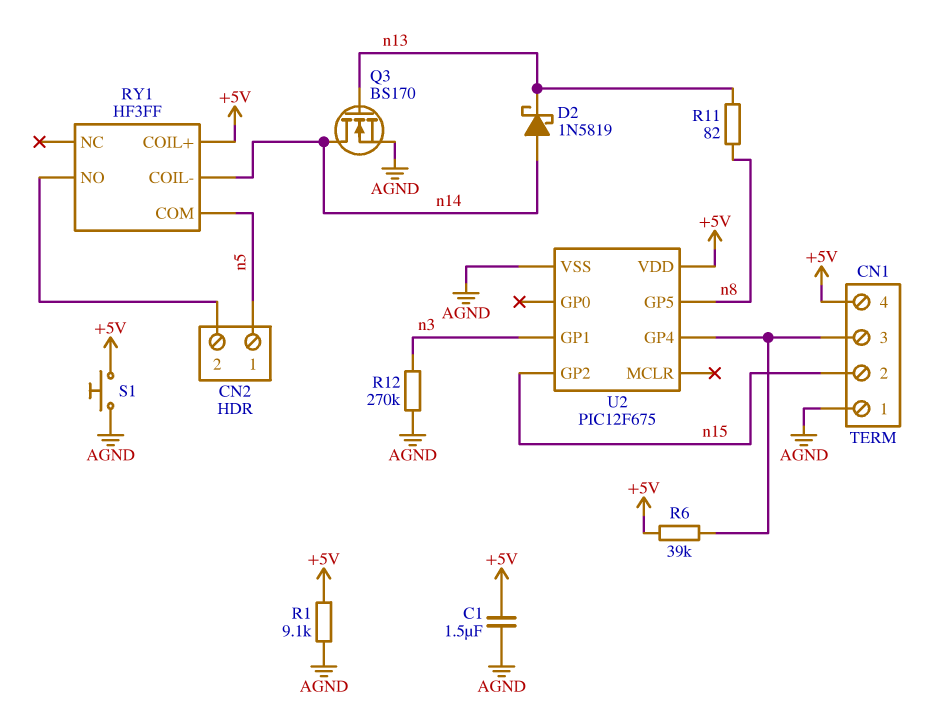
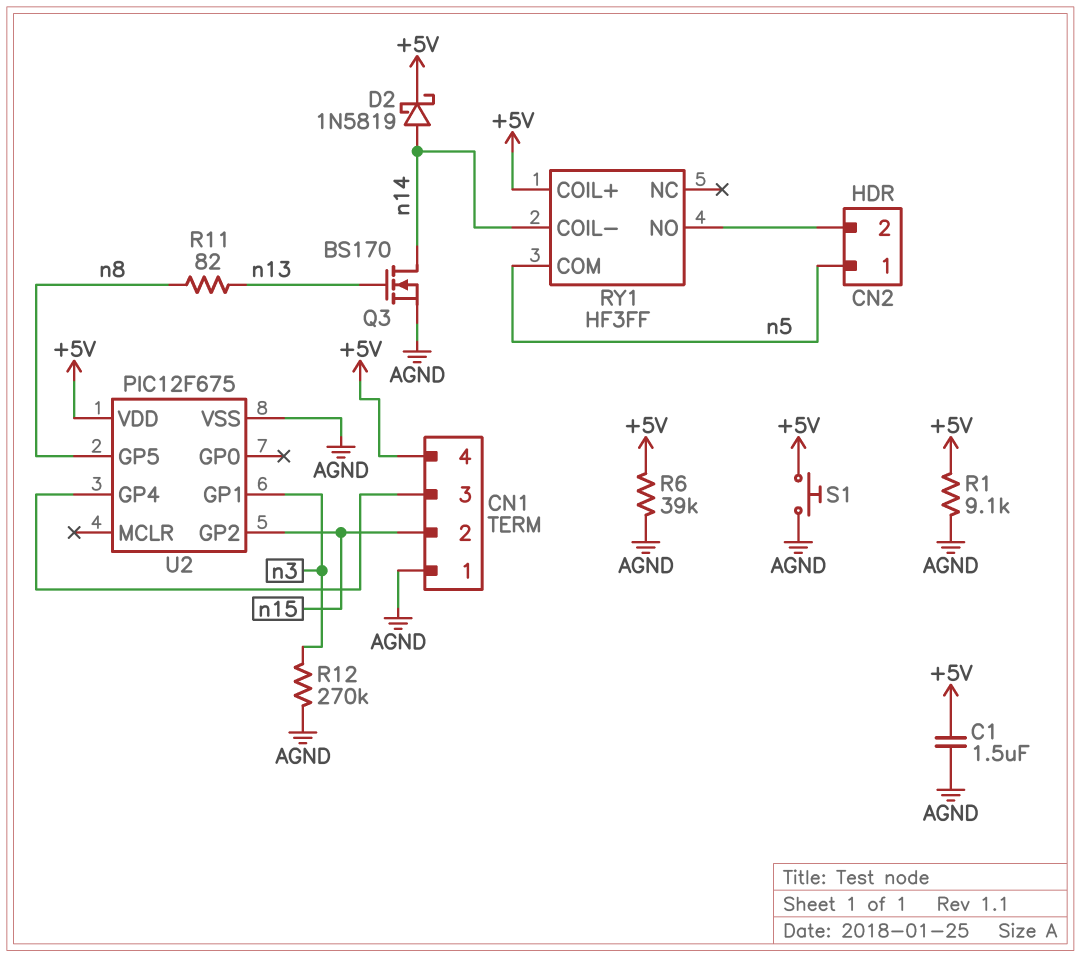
D2: schottky 1N5819 (A n14, K n13) -> schottky 1N5819 (A n14, K +5V)
R6: 39k (+5V, CN1/3) -> 39k (+5V, AGND)

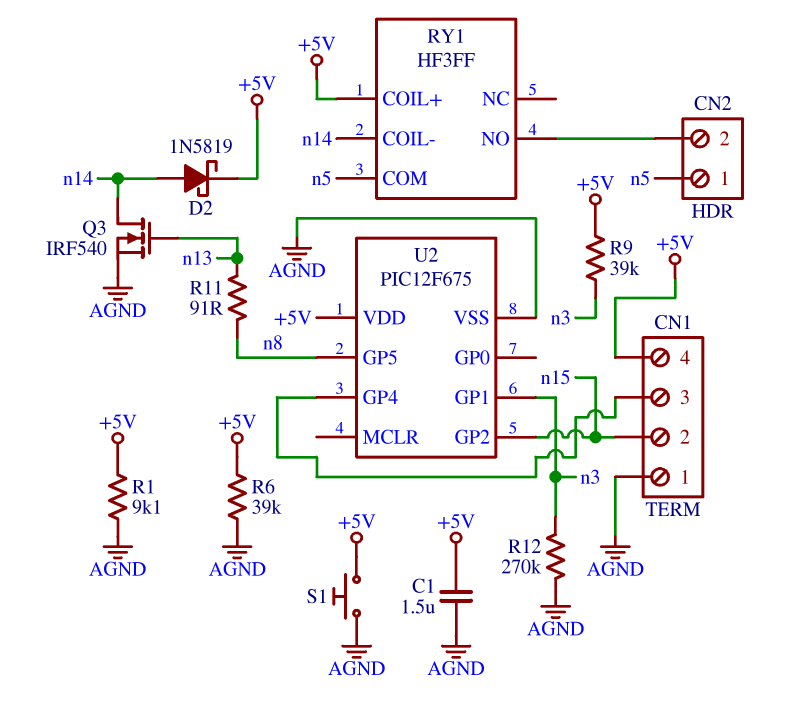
Q3: NMOS BS170 (G n13, D n14, S AGND) -> NMOS IRF540 (G n13, D n14, S AGND)
R9: none -> 39k (+5V, n3)
R11: 82 (n8, n13) -> 91 (n8, n13)

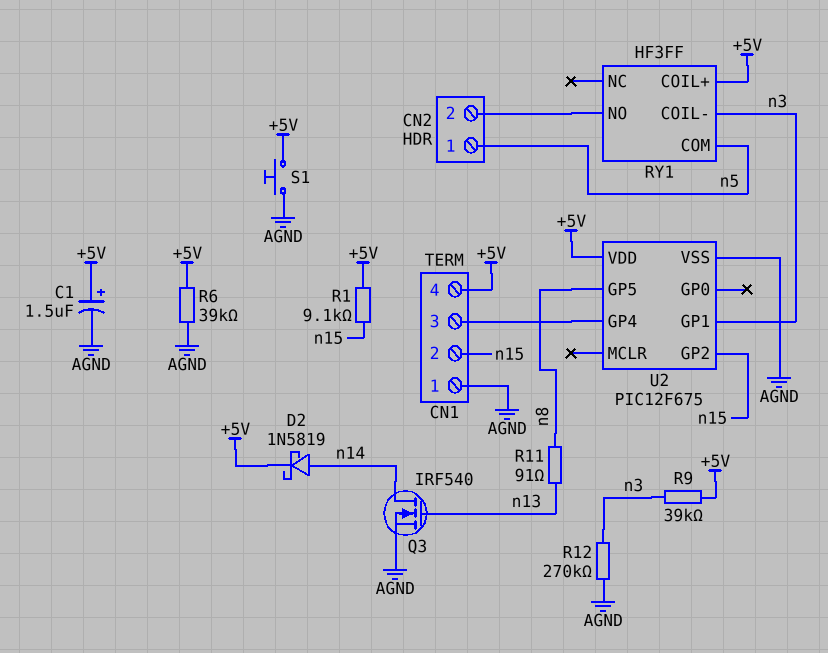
C1: 1.5uF (+5V, AGND) -> 1.5uF (plus +5V, minus AGND)
R1: 9.1k (+5V, AGND) -> 9.1k (+5V, n15)
RY1 pin COIL-: n14 -> n3

